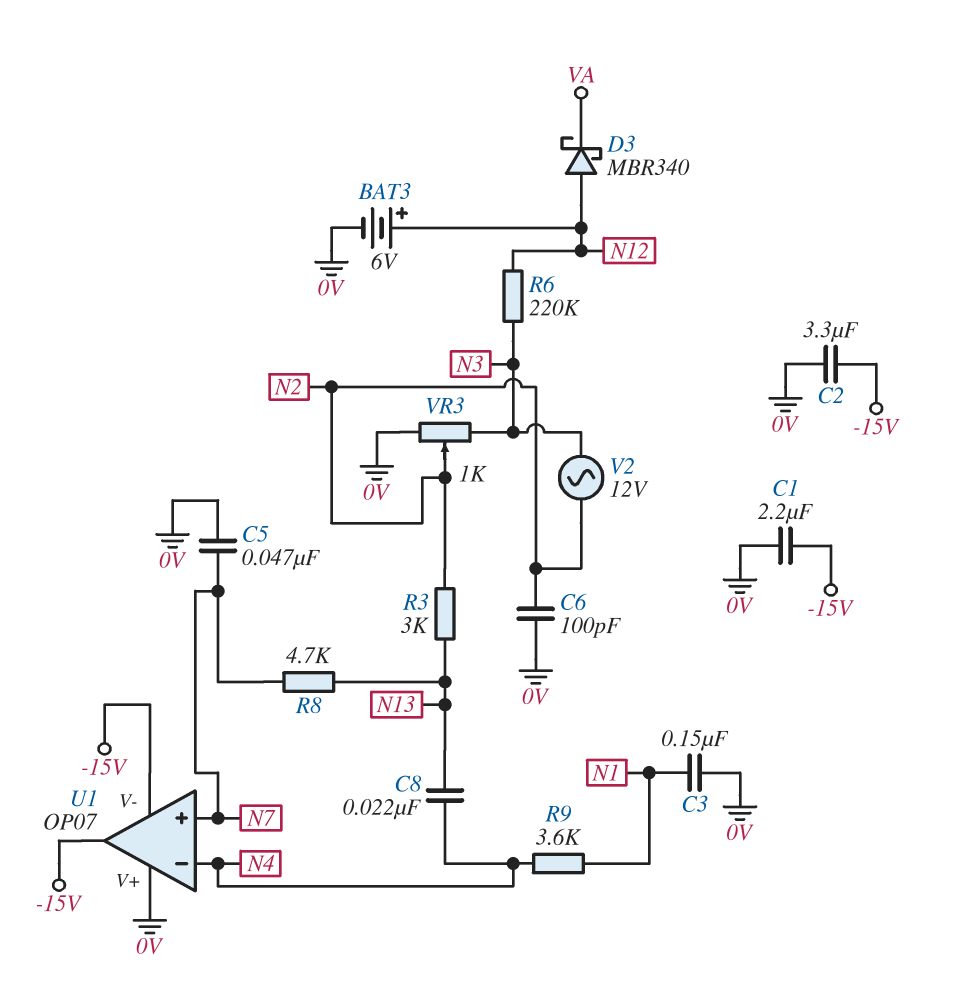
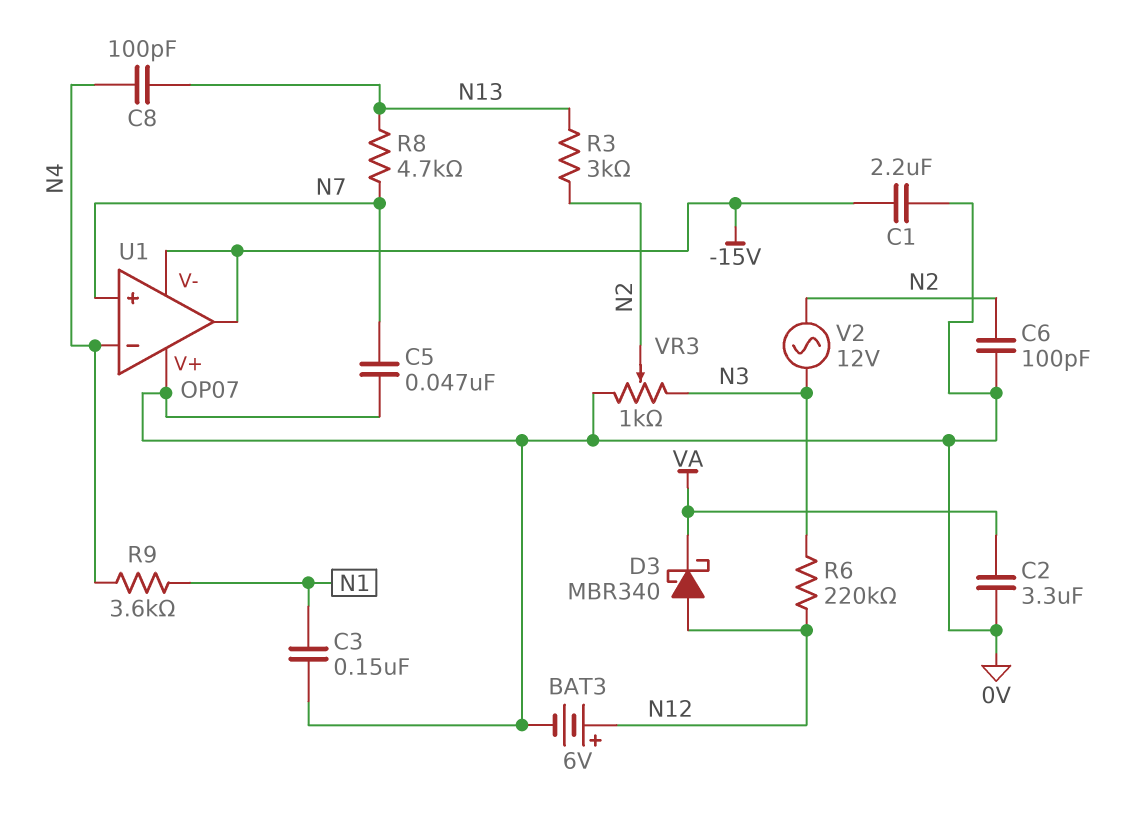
C2: 3.3uF (-15V, 0V) -> 3.3uF (0V, VA)
C8: 22nF (N4, N13) -> 100pF (N4, N13)

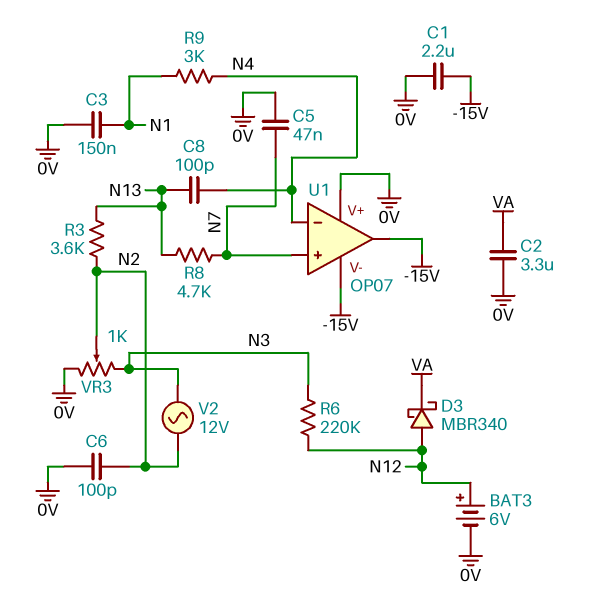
R3: 3k (N2, N13) -> 3.6k (N2, N13)
R9: 3.6k (N1, N4) -> 3k (N1, N4)

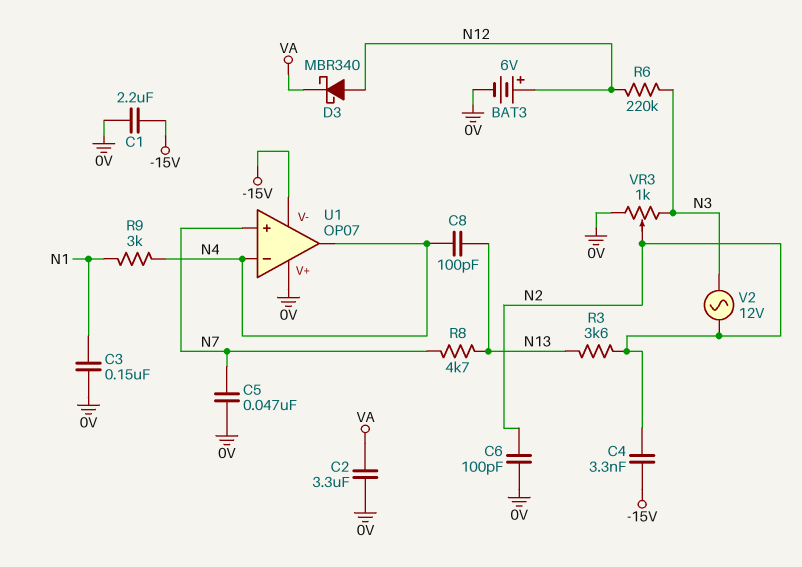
C4: none -> 3.3nF (-15V, N2)
U1 pin out: -15V -> N4

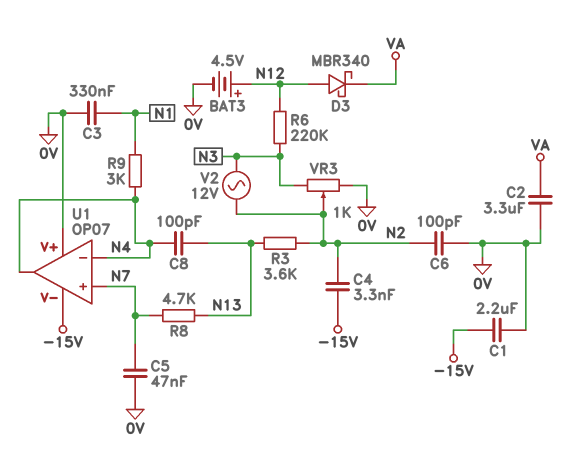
BAT3: 6V (plus N12, minus 0V) -> 4.5V (plus N12, minus 0V)
C3: 150nF (0V, N1) -> 330nF (0V, N1)

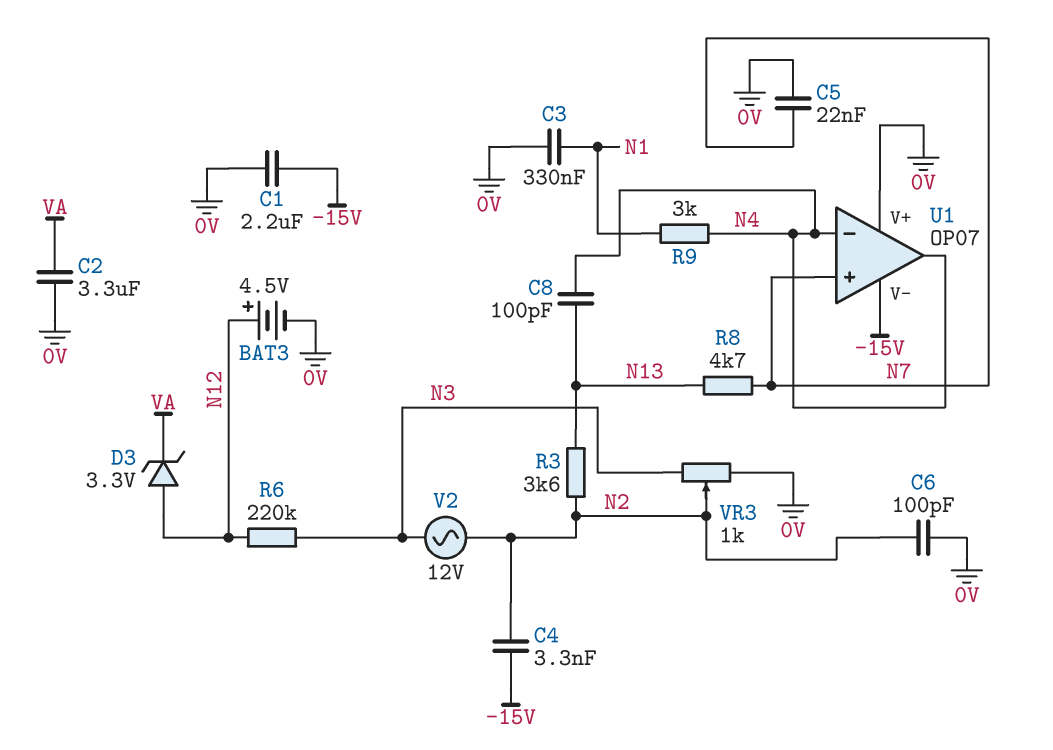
C5: 47nF (0V, N7) -> 22nF (0V, N7)
D3: schottky MBR340 (A N12, K VA) -> zener 3.3V (A N12, K VA)

